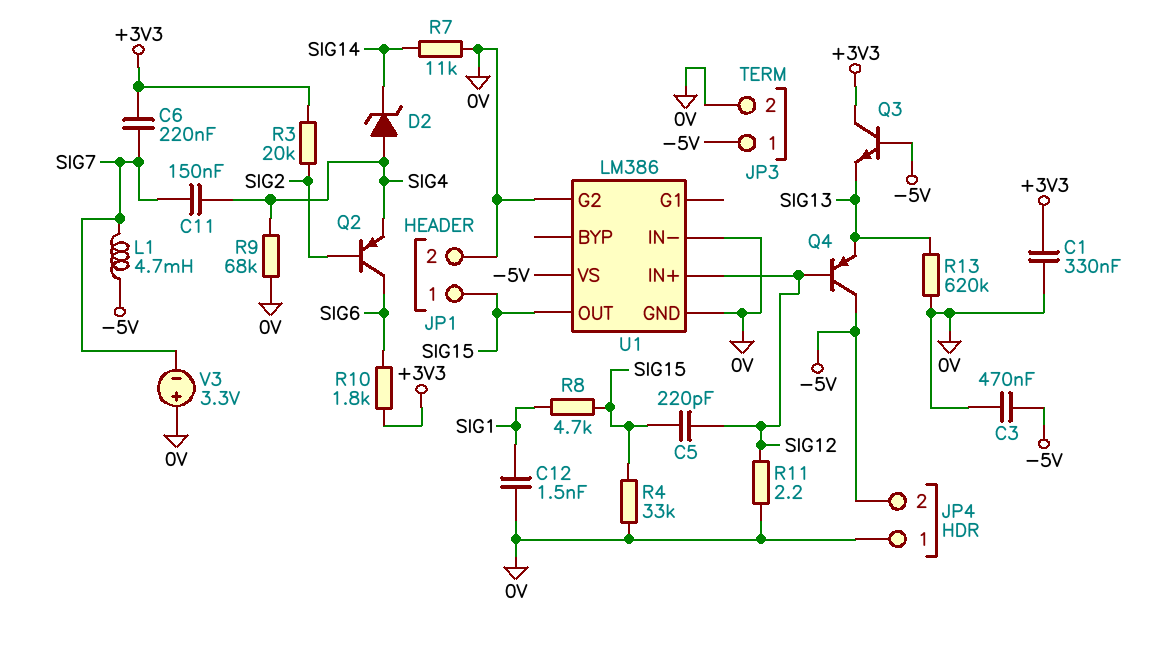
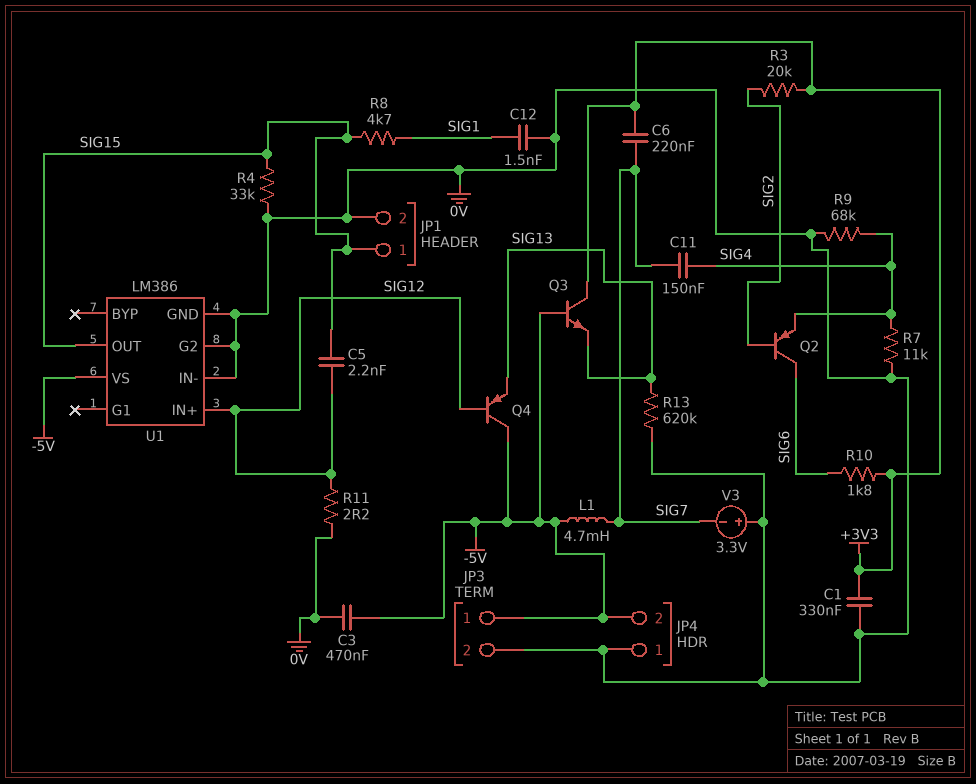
C5: 220pF (SIG12, SIG15) -> 2.2nF (SIG12, SIG15)
D2: zener (A SIG4, K SIG14) -> none
R7: 11k (0V, SIG14) -> 11k (0V, SIG4)

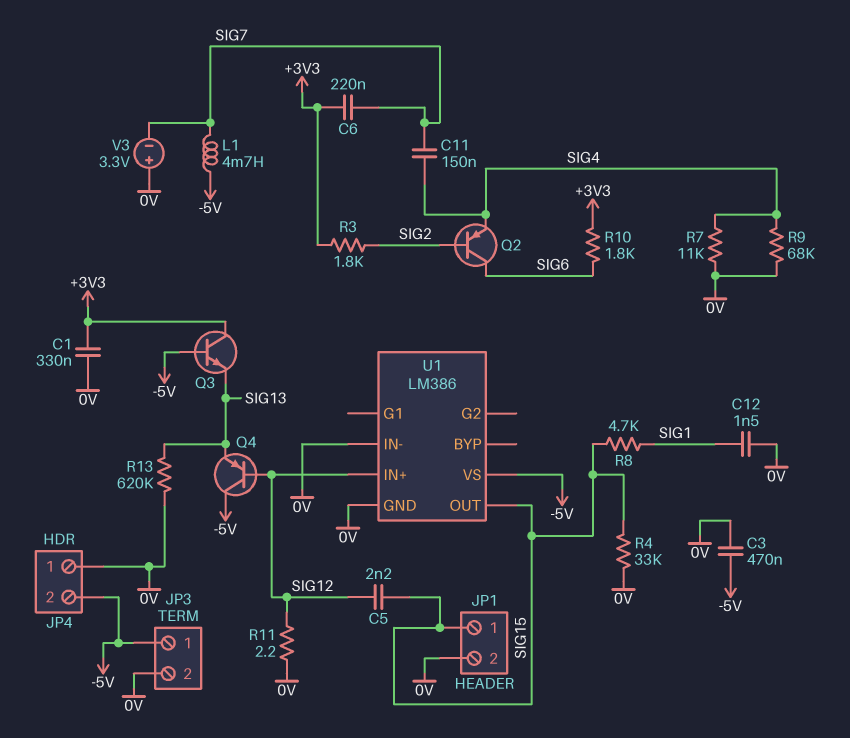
R3: 20k (+3V3, SIG2) -> 1.8k (+3V3, SIG2)
U1 pin G2: 0V -> none

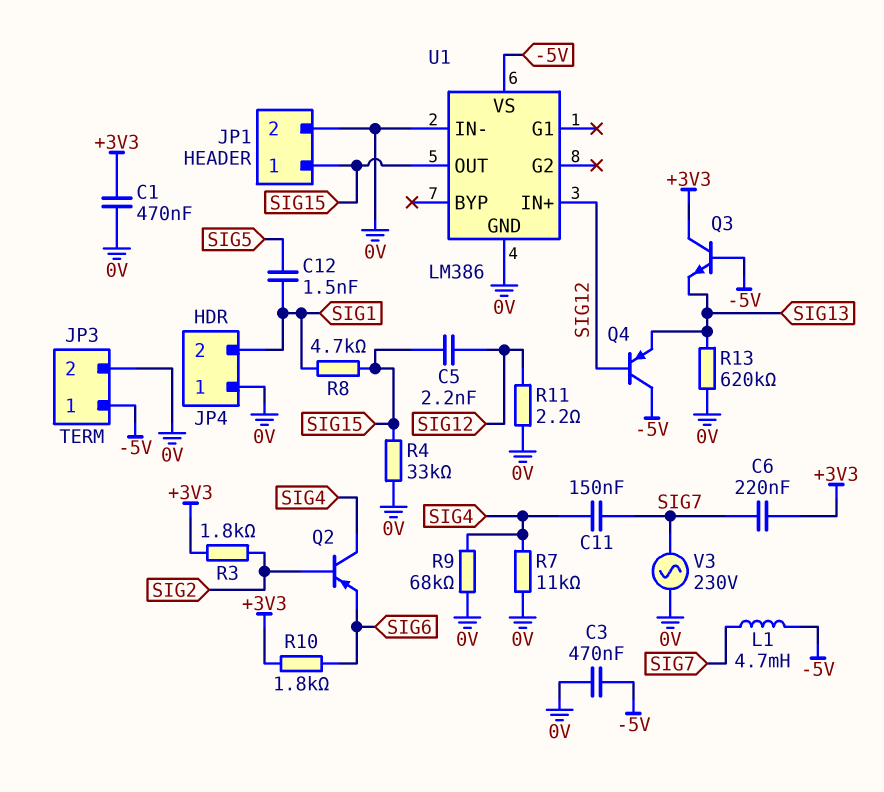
C1: 330nF (+3V3, 0V) -> 470nF (+3V3, 0V)
C12: 1.5nF (0V, SIG1) -> 1.5nF (SIG1, SIG5)
JP4 pin 2: -5V -> SIG1
Q2: PNP (B SIG2, C SIG6, E SIG4) -> PNP (B SIG2, C SIG4, E SIG6)
V3: 3.3V (plus 0V, minus SIG7) -> AC 230V (0V, SIG7)

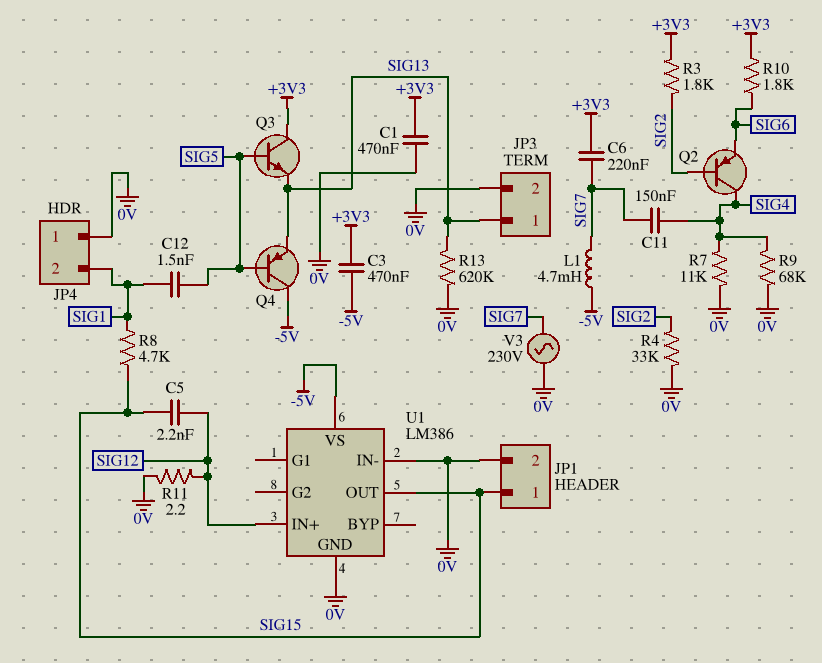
C3: 470nF (-5V, 0V) -> 470nF (+3V3, -5V)
JP3 pin 1: -5V -> SIG13
Q3: NPN (B -5V, C +3V3, E SIG13) -> NPN (B SIG5, C +3V3, E SIG13)
Q4: PNP (B SIG12, C -5V, E SIG13) -> PNP (B SIG5, C -5V, E SIG13)
R4: 33k (0V, SIG15) -> 33k (0V, SIG2)

